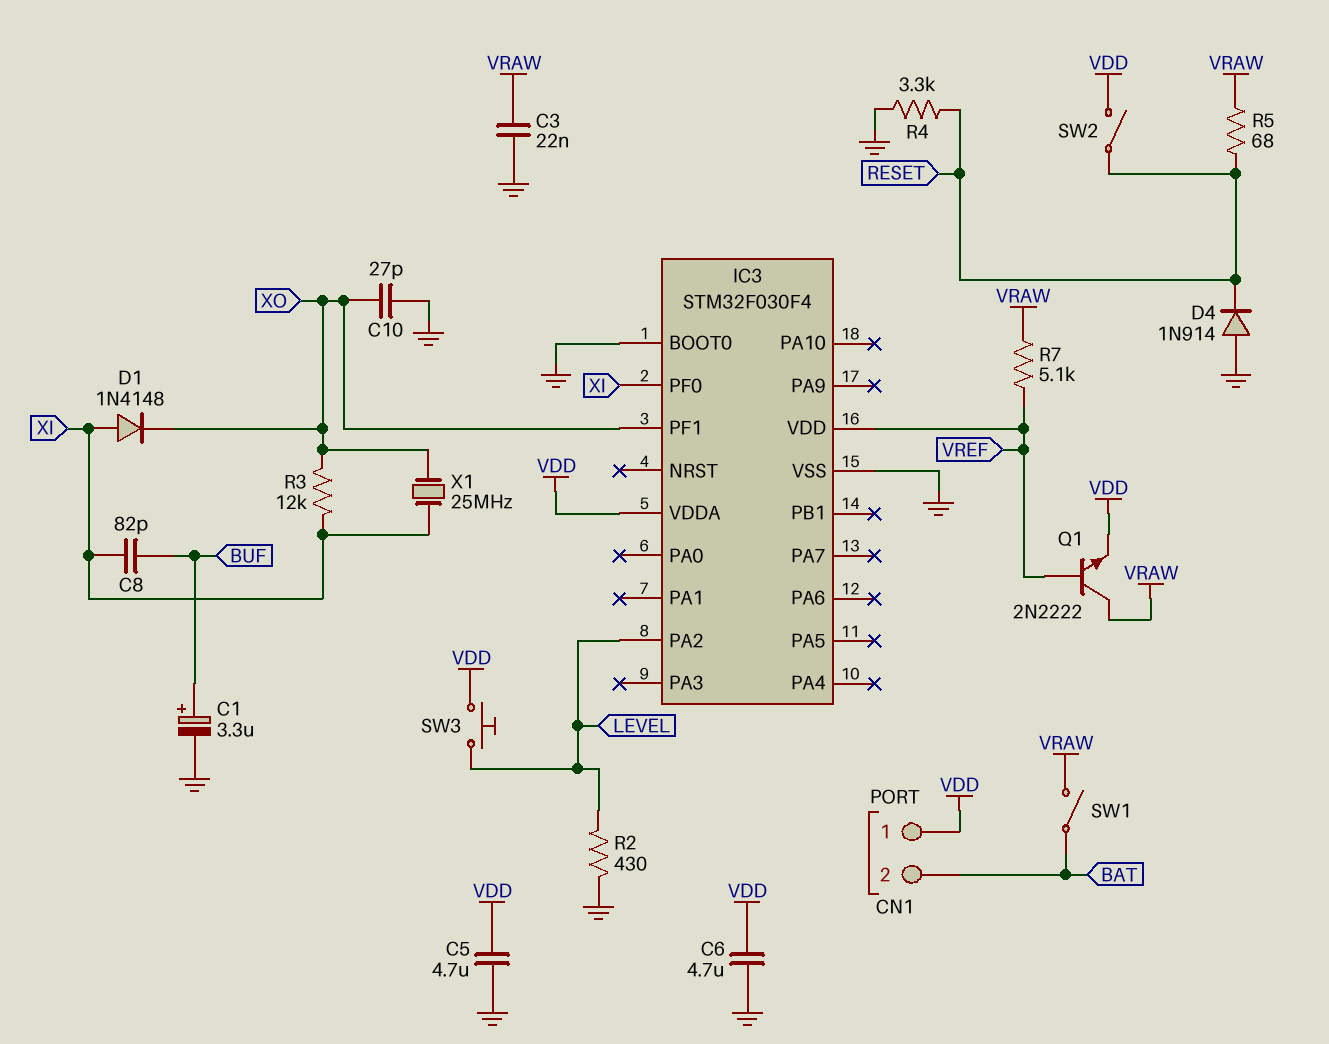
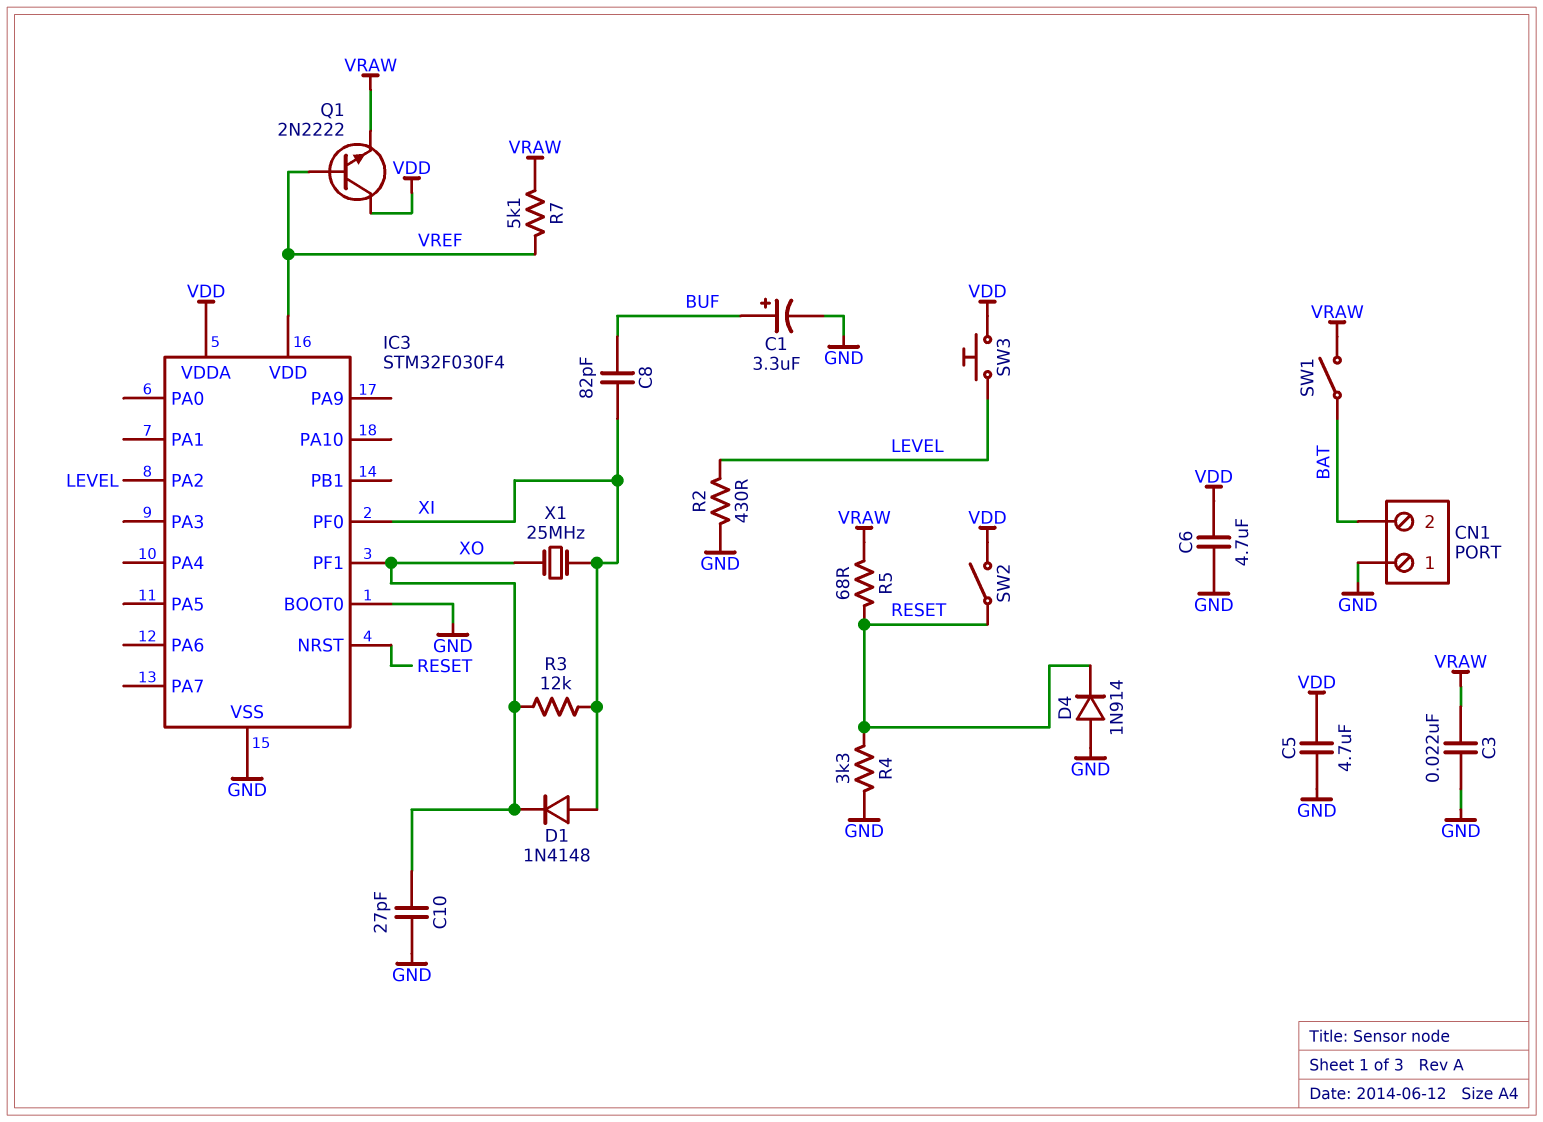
CN1 pin 1: VDD -> GND
IC3 pin NRST: none -> RESET
Q1: NPN 2N2222 (B VREF, C VRAW, E VDD) -> NPN 2N2222 (B VREF, C VDD, E VRAW)

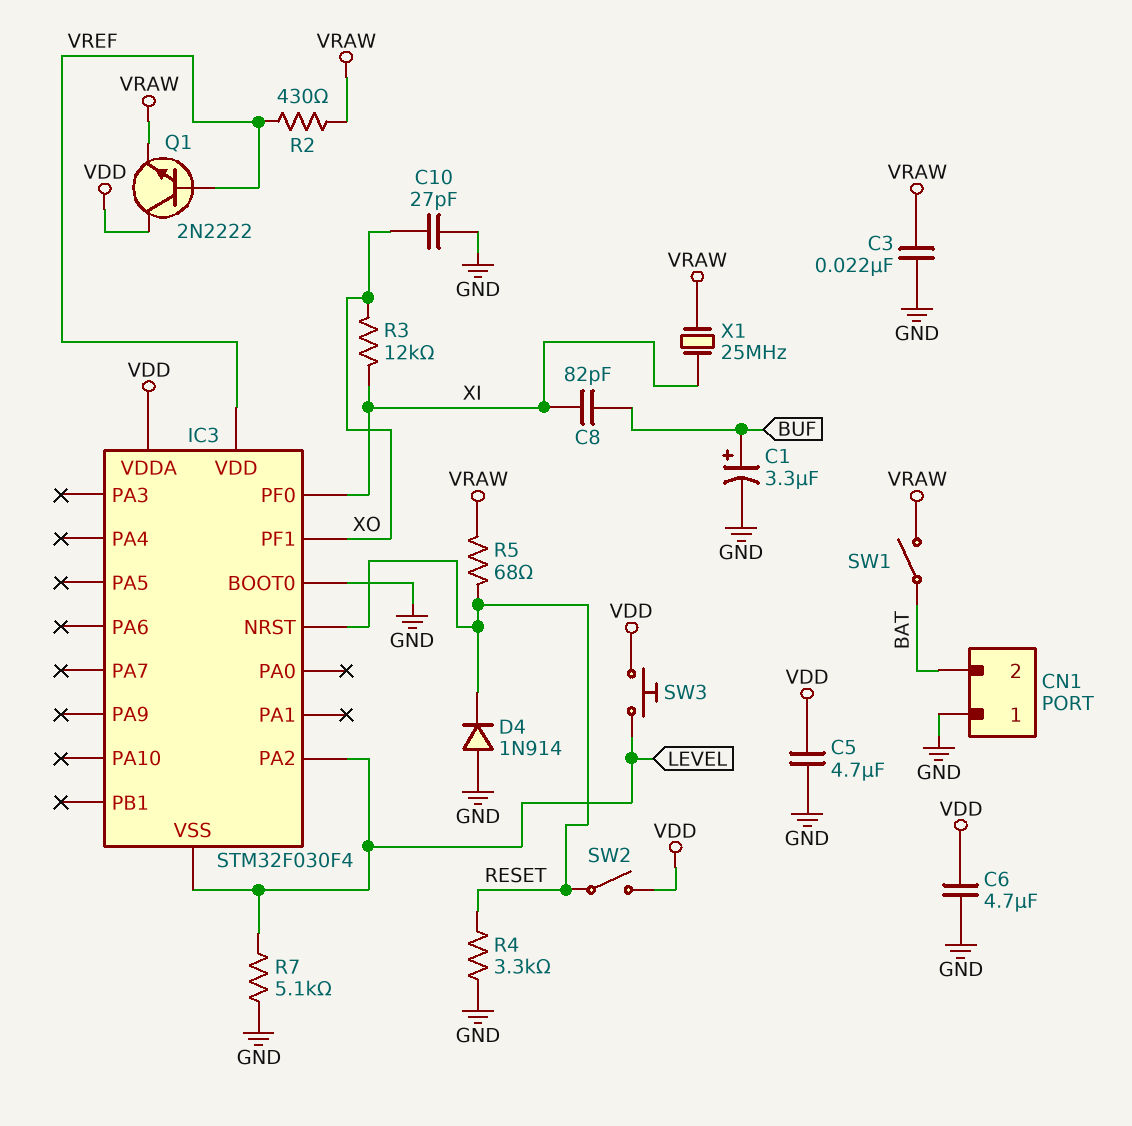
D1: diode 1N4148 (A XI, K XO) -> none
IC3 pin VSS: GND -> LEVEL
R2: 430 (GND, LEVEL) -> 430 (VRAW, VREF)
R7: 5.1k (VRAW, VREF) -> 5.1k (GND, LEVEL)
X1: 25MHz (XI, XO) -> 25MHz (VRAW, XI)

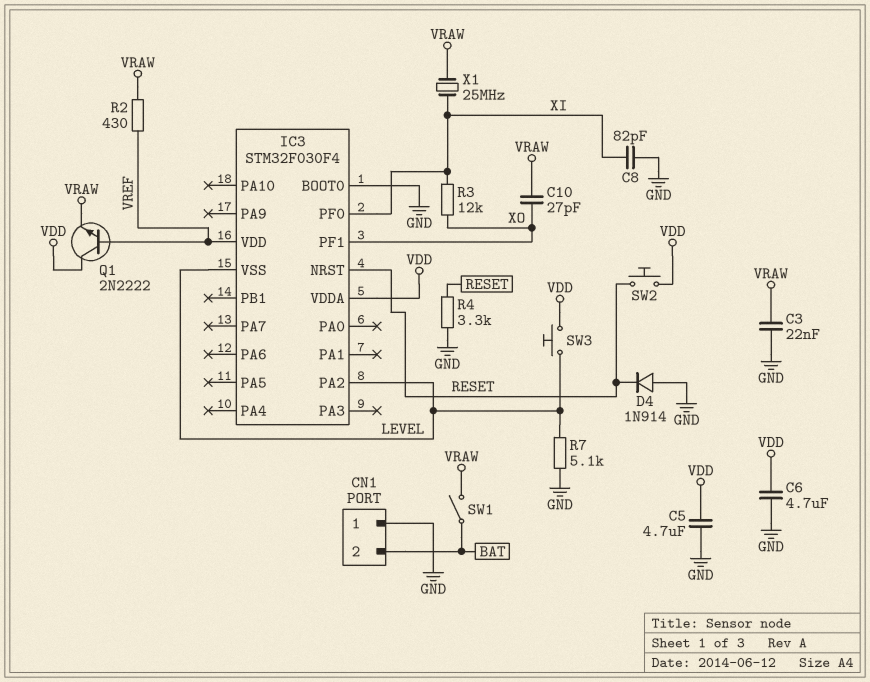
C1: 3.3uF (plus BUF, minus GND) -> none
C8: 82pF (BUF, XI) -> 82pF (GND, XI)
C10: 27pF (GND, XO) -> 27pF (VRAW, XO)
R5: 68 (RESET, VRAW) -> none
SW2: switch (RESET, VDD) -> button (RESET, VDD)

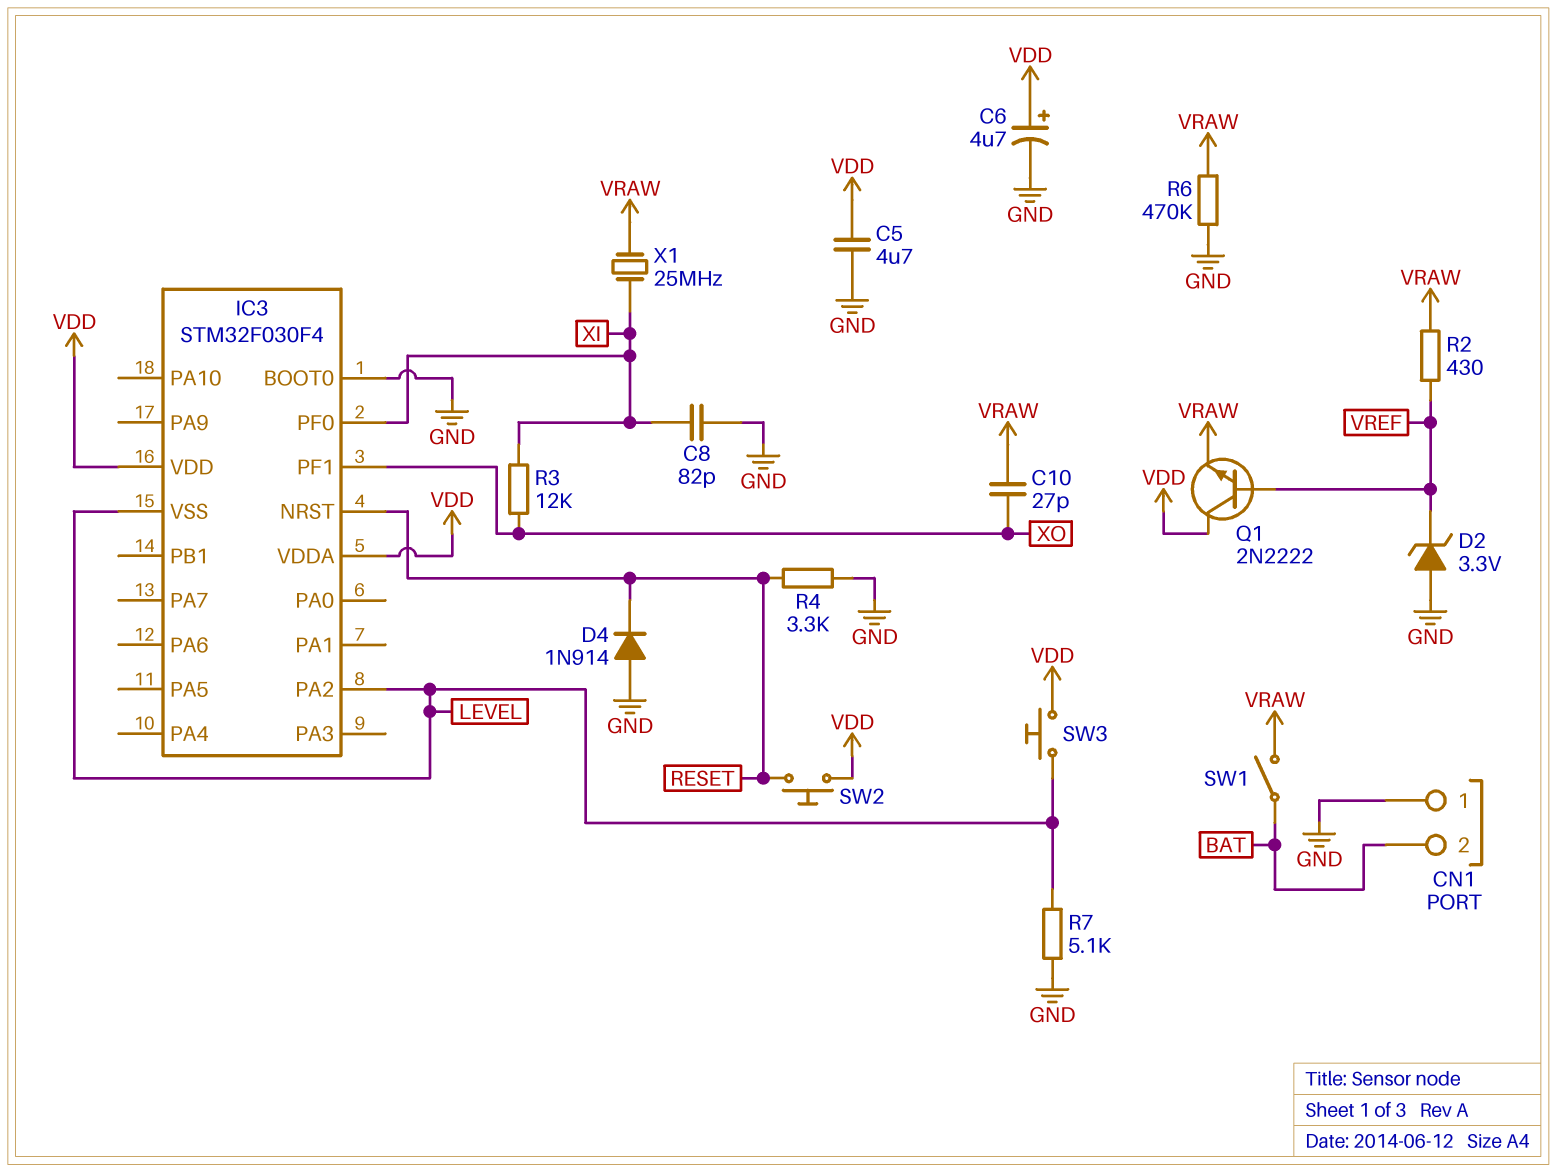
C3: 22nF (GND, VRAW) -> none
C6: 4.7uF (GND, VDD) -> 4.7uF (plus VDD, minus GND)
D2: none -> zener 3.3V (A GND, K VREF)
IC3 pin VDD: VREF -> VDD
R6: none -> 470k (GND, VRAW)

